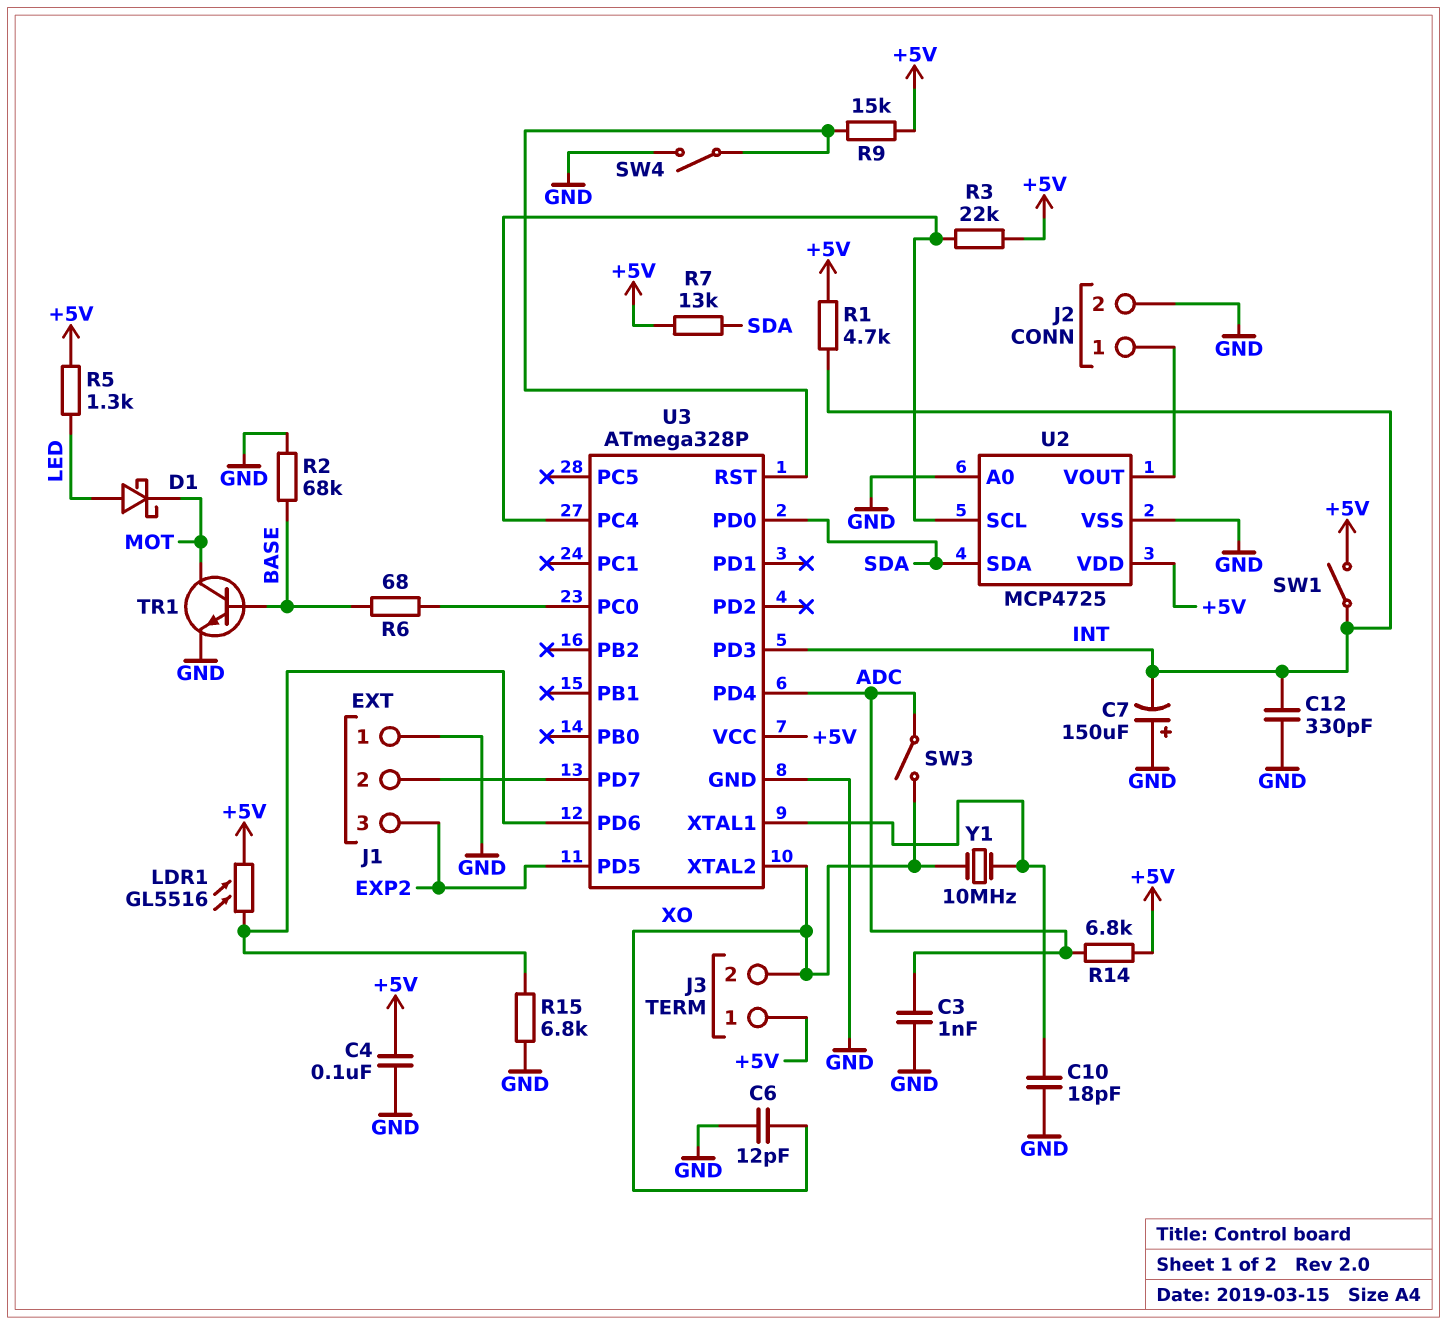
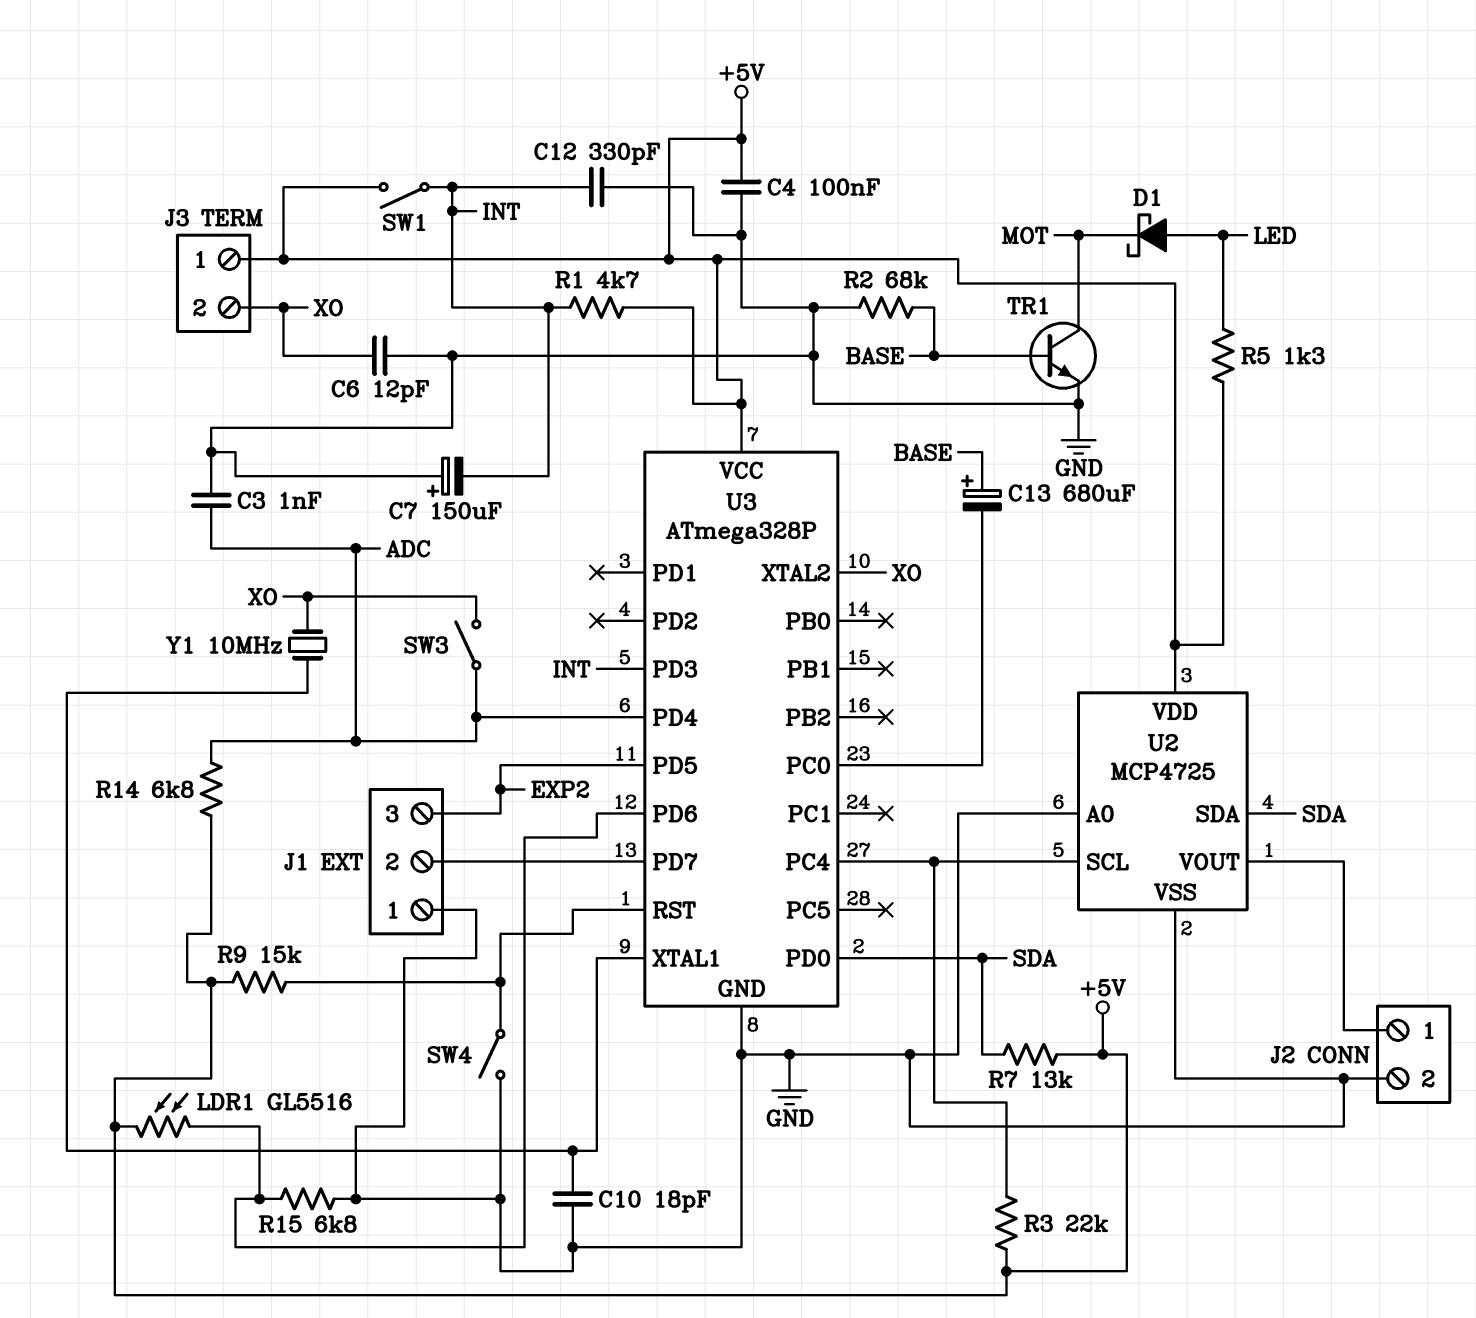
C13: none -> 680uF (plus BASE, minus U3/PC0)
R6: 68 (BASE, U3/PC0) -> none

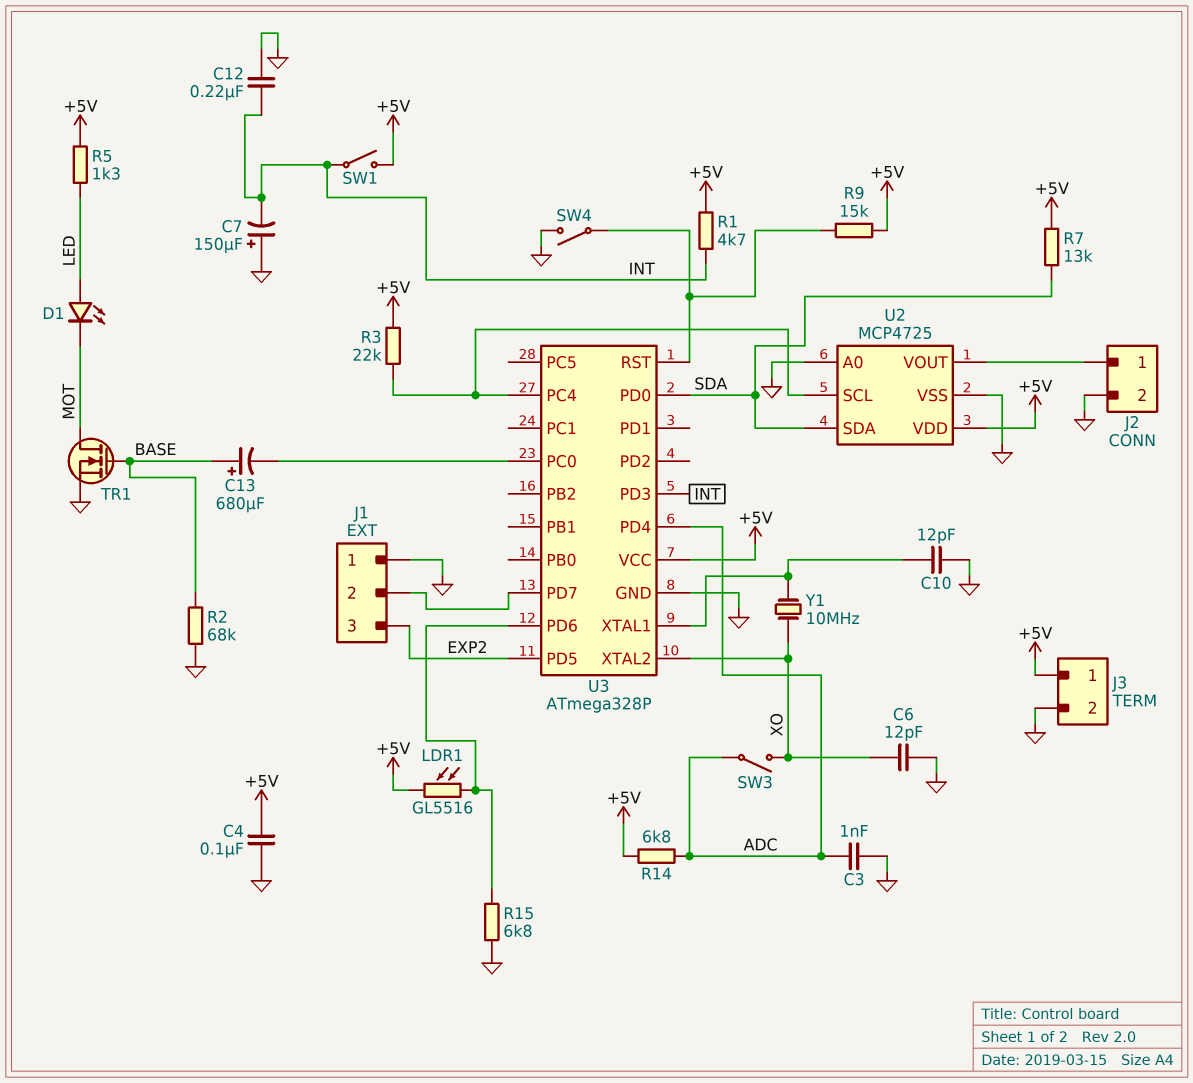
C10: 18pF (GND, U3/XTAL1) -> 12pF (GND, U3/XTAL1)
C12: 330pF (GND, INT) -> 220nF (GND, INT)
D1: schottky (A LED, K MOT) -> LED (A LED, K MOT)
J3 pin 2: XO -> GND
TR1: NPN (B BASE, C MOT, E GND) -> NMOS (G BASE, D MOT, S GND)

